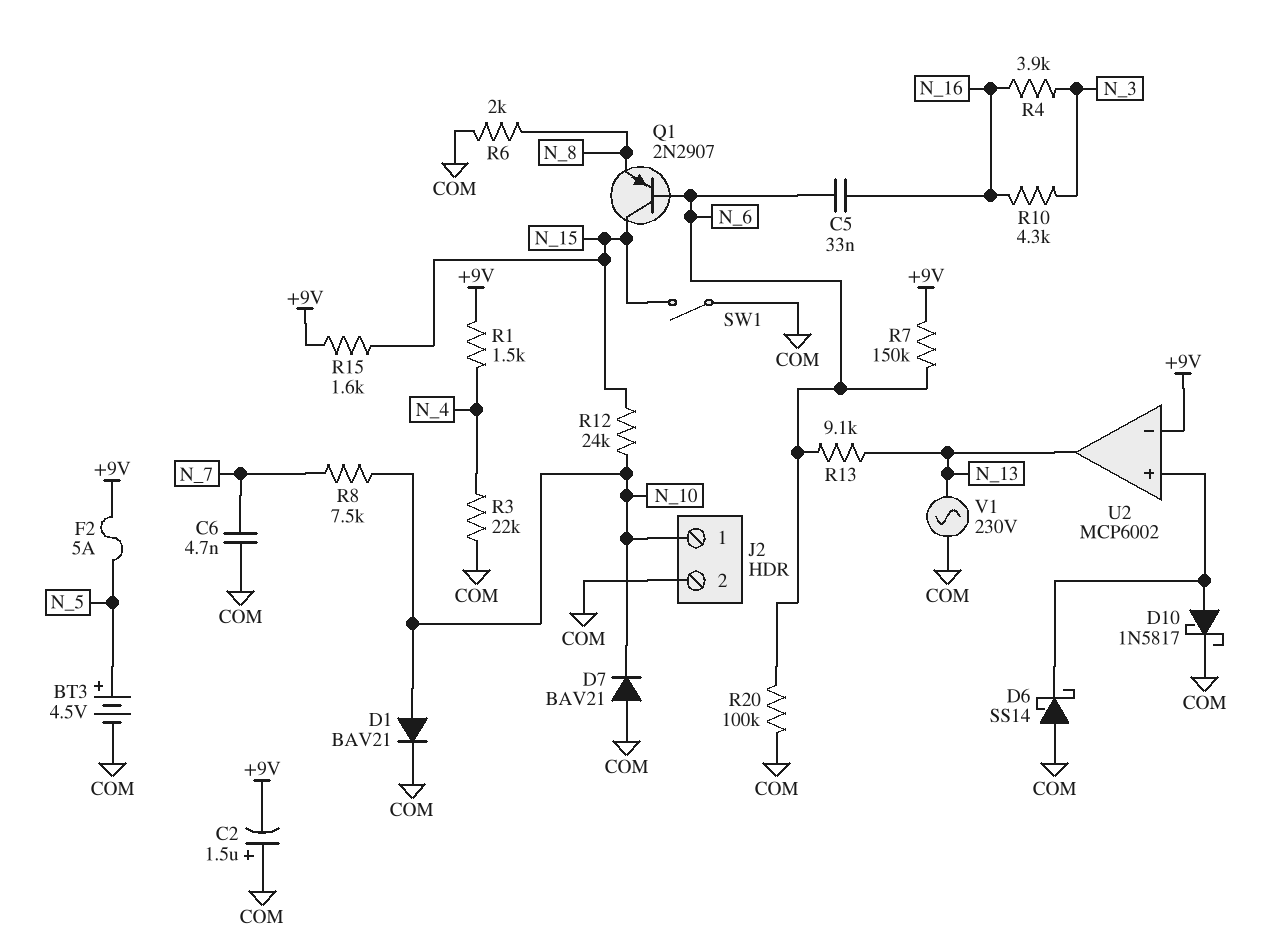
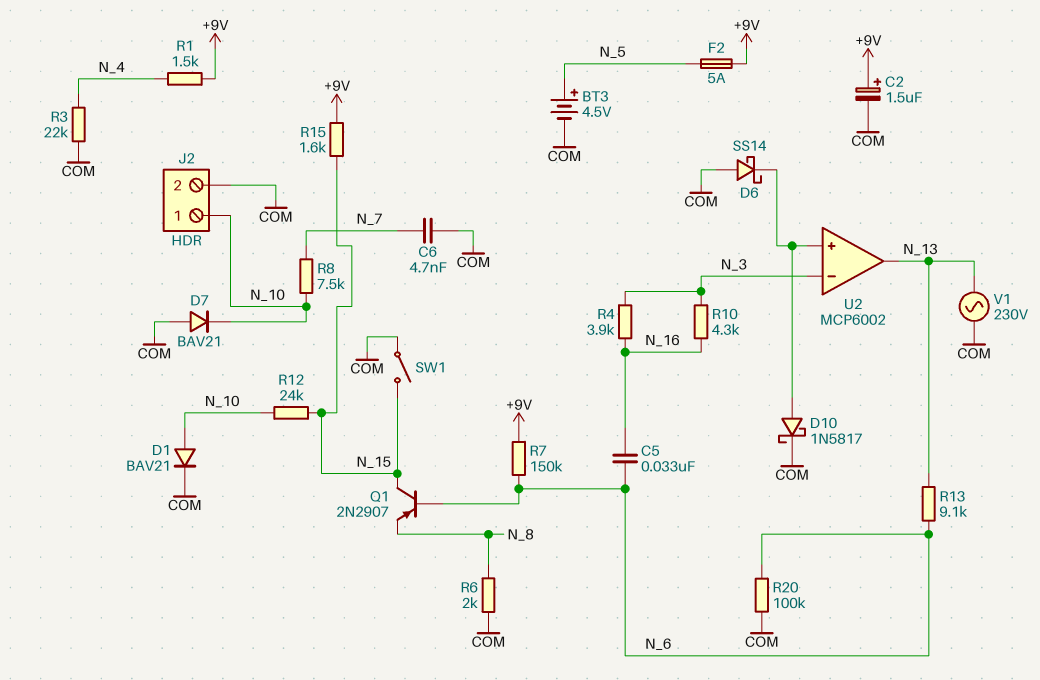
C2: 1.5uF (plus COM, minus +9V) -> 1.5uF (plus +9V, minus COM)
U2 pin in-: +9V -> N_3

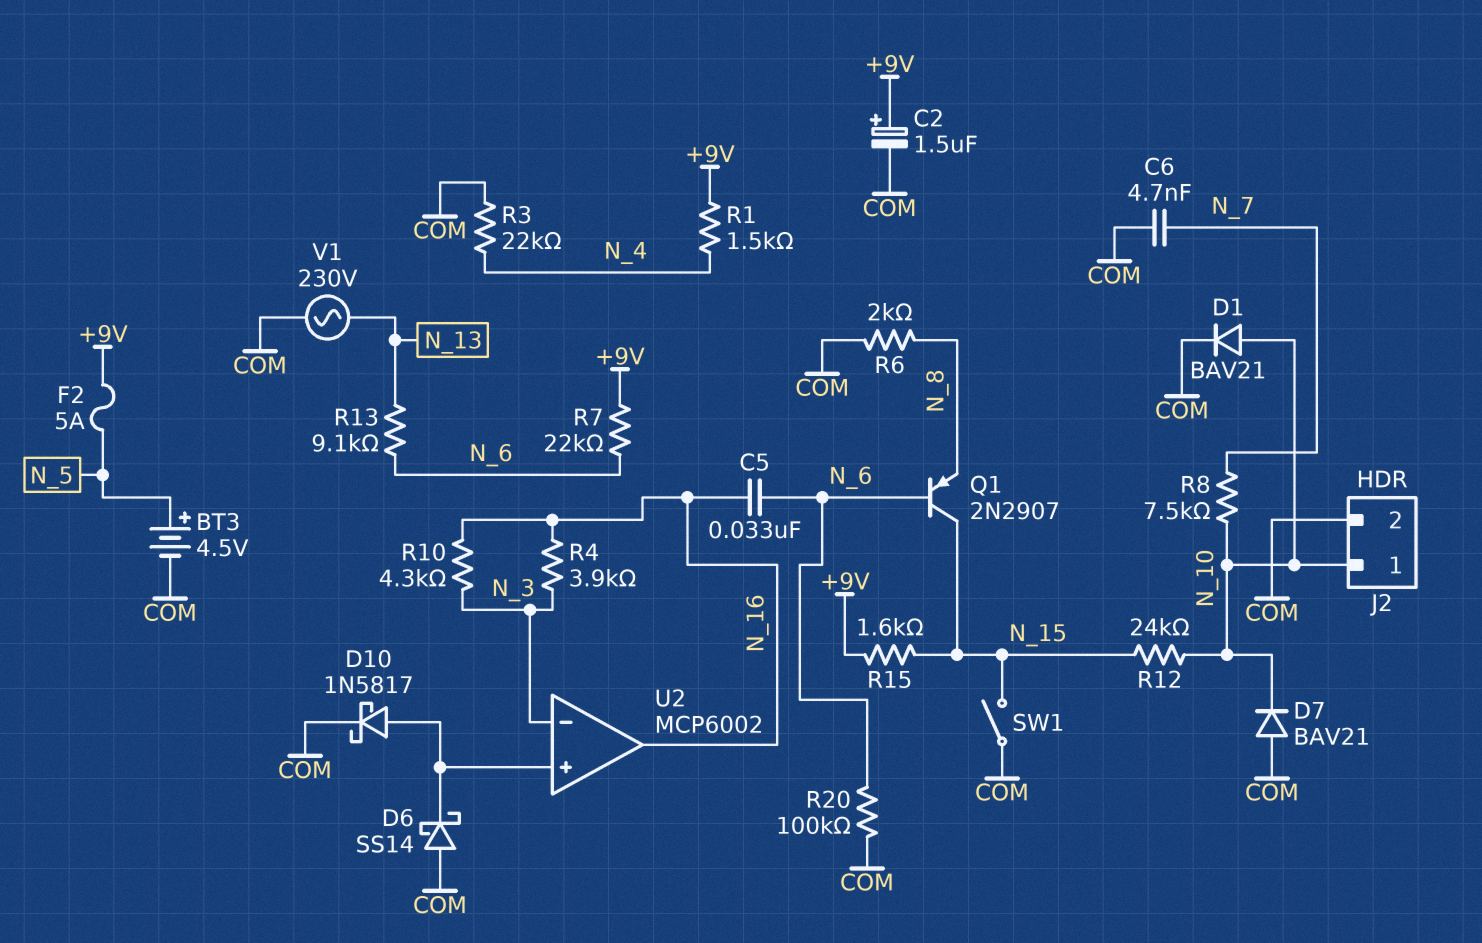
R7: 150k (+9V, N_6) -> 22k (+9V, N_6)
U2 pin out: N_13 -> N_16

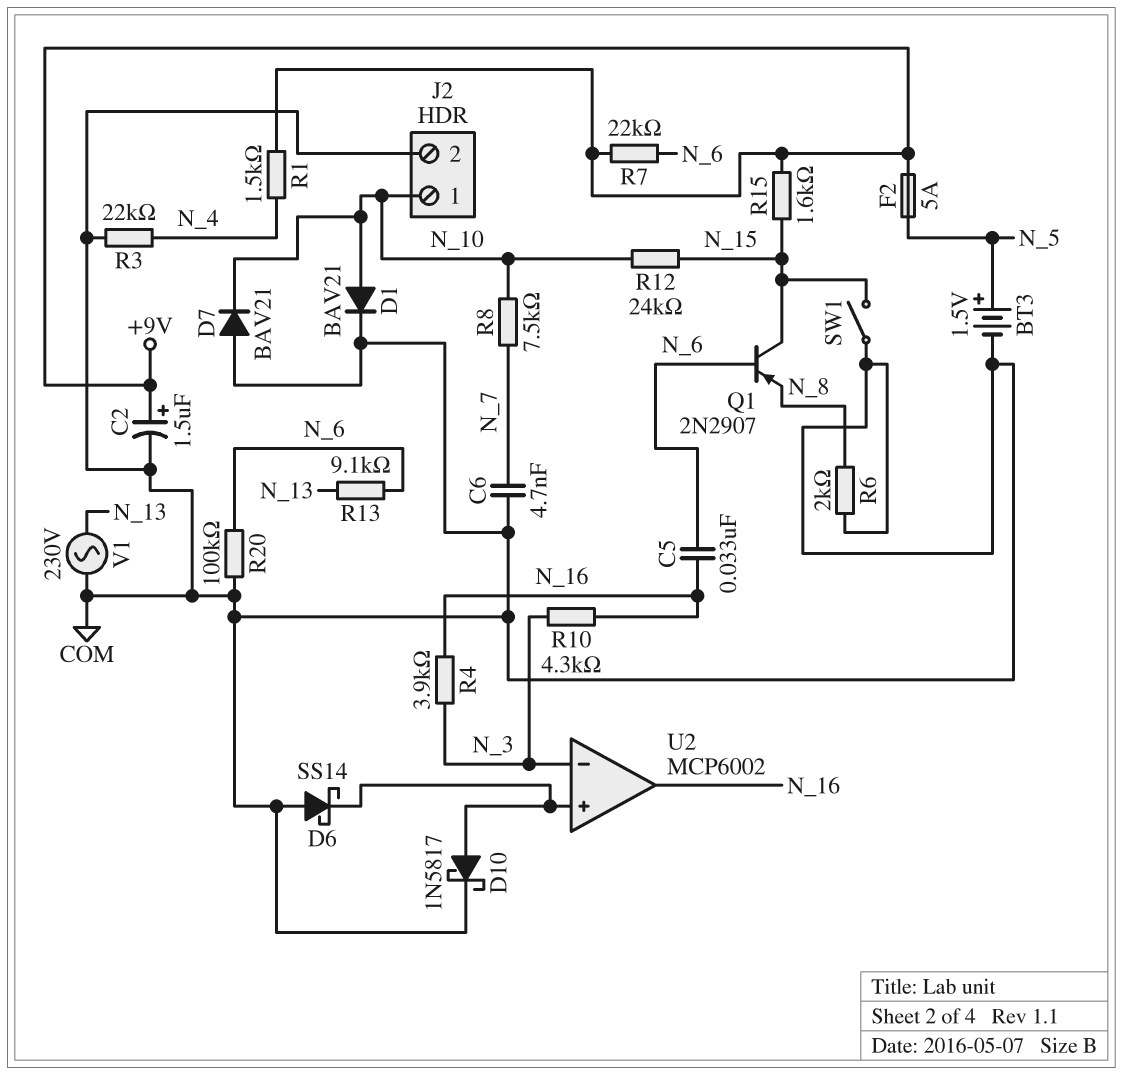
BT3: 4.5V (plus N_5, minus COM) -> 1.5V (plus N_5, minus COM)

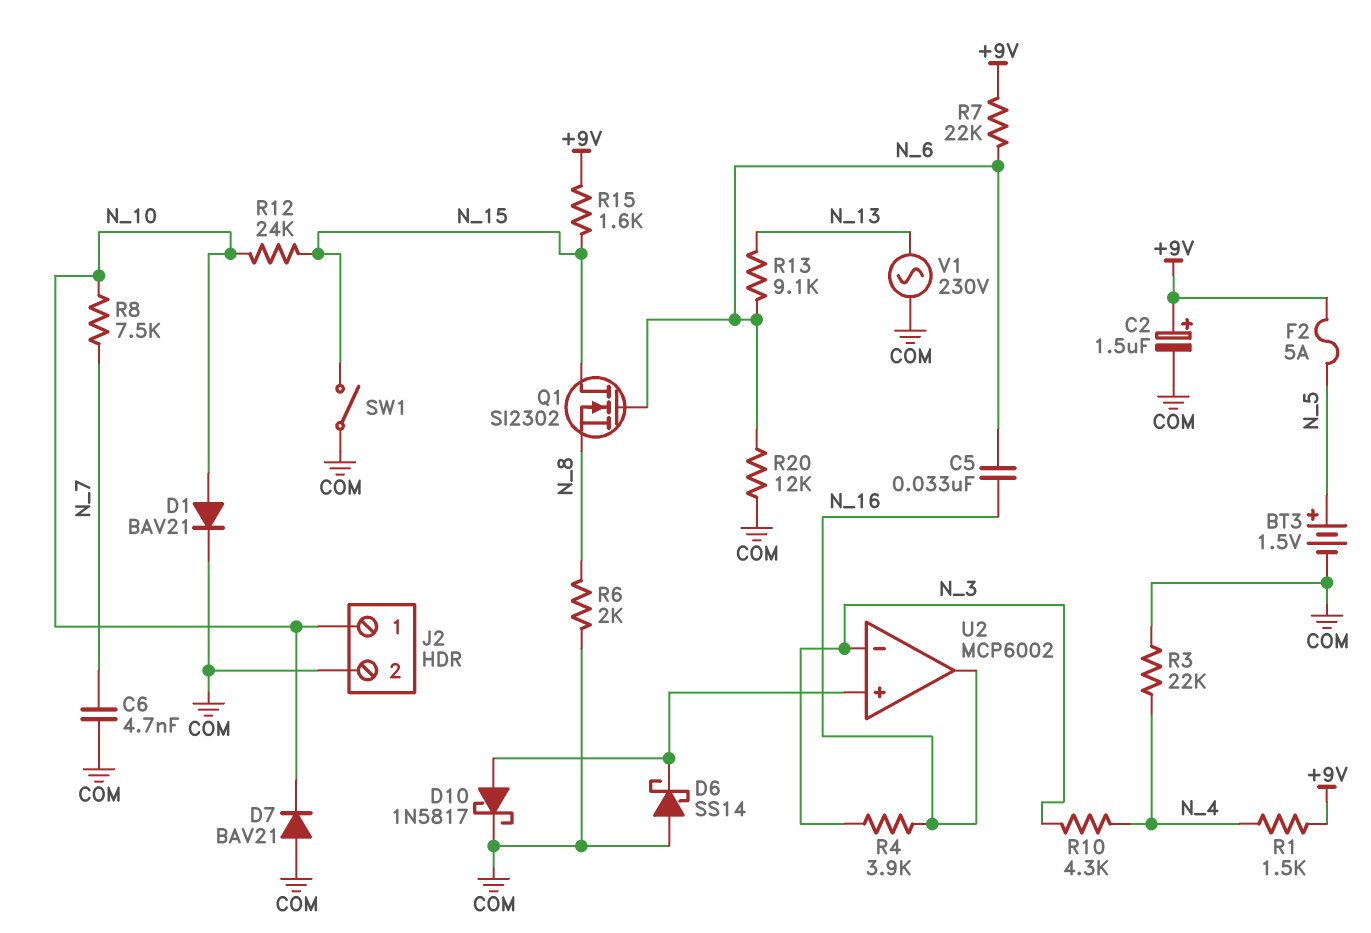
Q1: PNP 2N2907 (B N_6, C N_15, E N_8) -> NMOS SI2302 (G N_6, D N_15, S N_8)
R10: 4.3k (N_3, N_16) -> 4.3k (N_3, N_4)
R20: 100k (COM, N_6) -> 12k (COM, N_6)

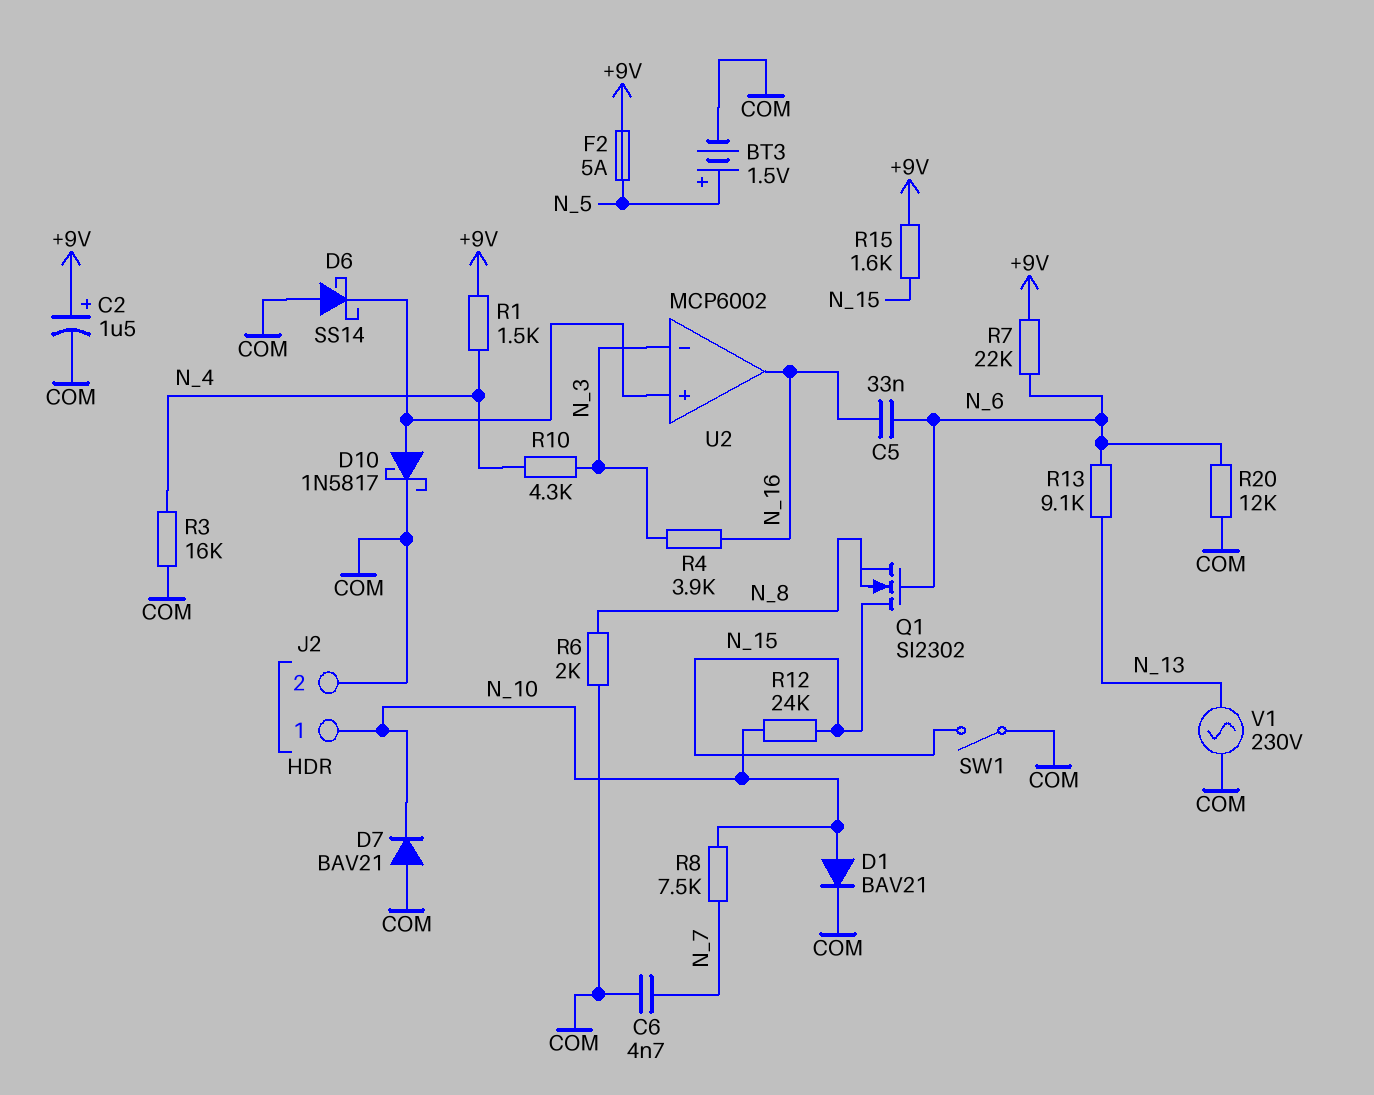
R3: 22k (COM, N_4) -> 16k (COM, N_4)

